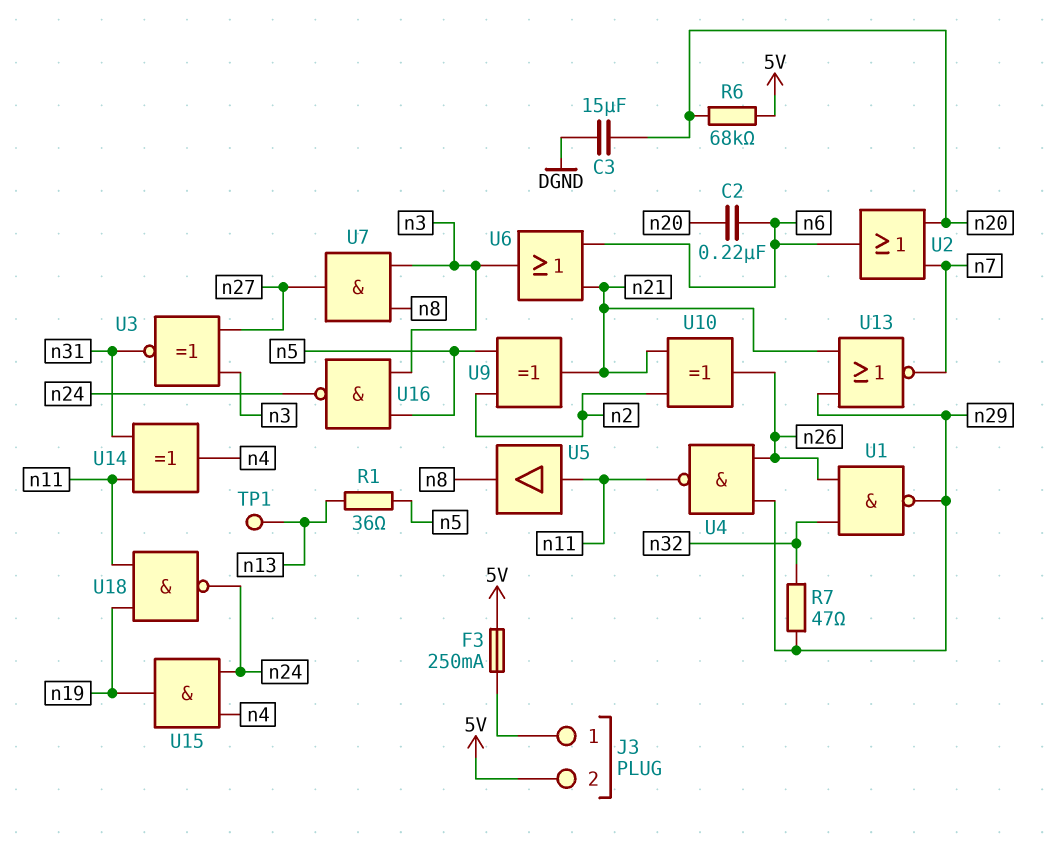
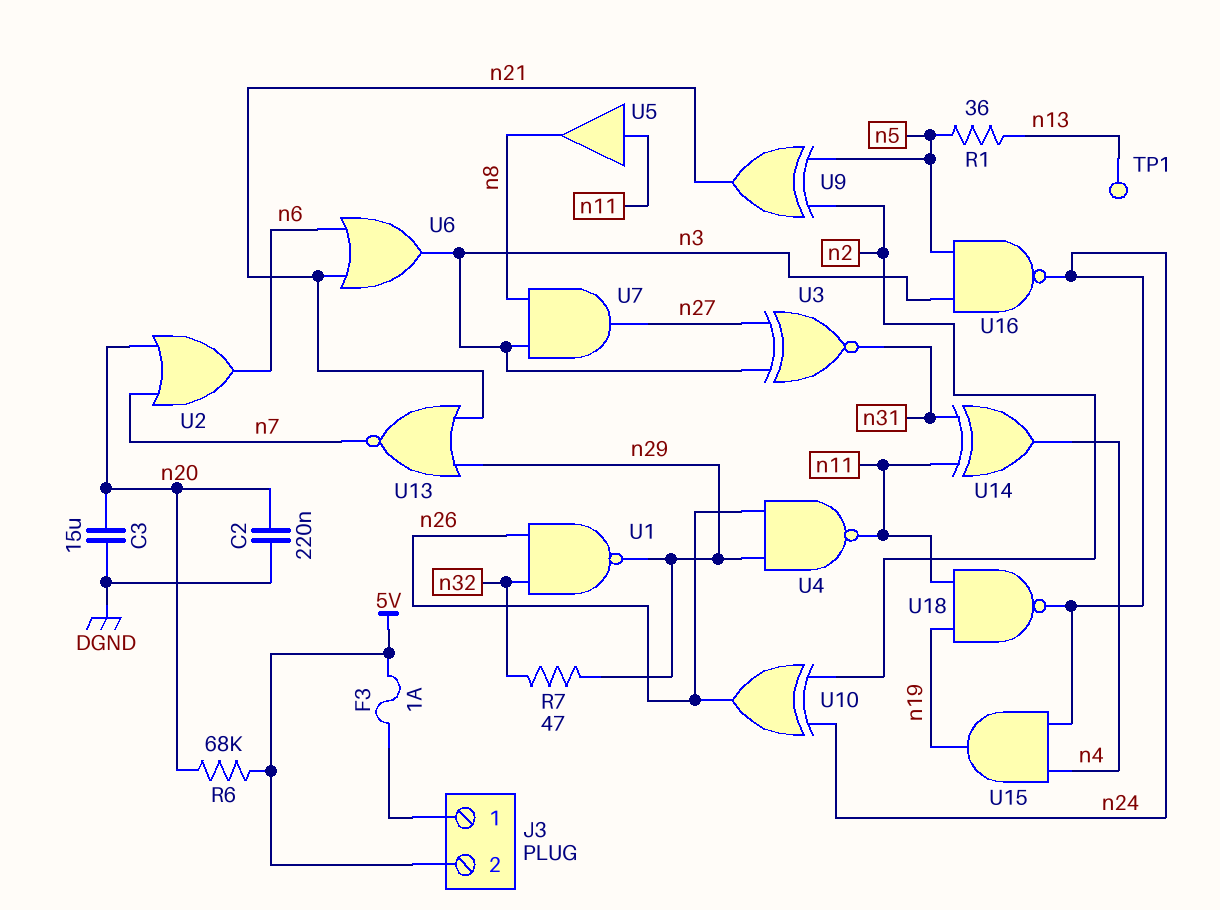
C2: 220nF (n6, n20) -> 220nF (DGND, n20)
F3: 250mA (5V, J3/1) -> 1A (5V, J3/1)
U10: XOR (in n2, in n21, out n26) -> XOR (in n2, in n24, out n26)

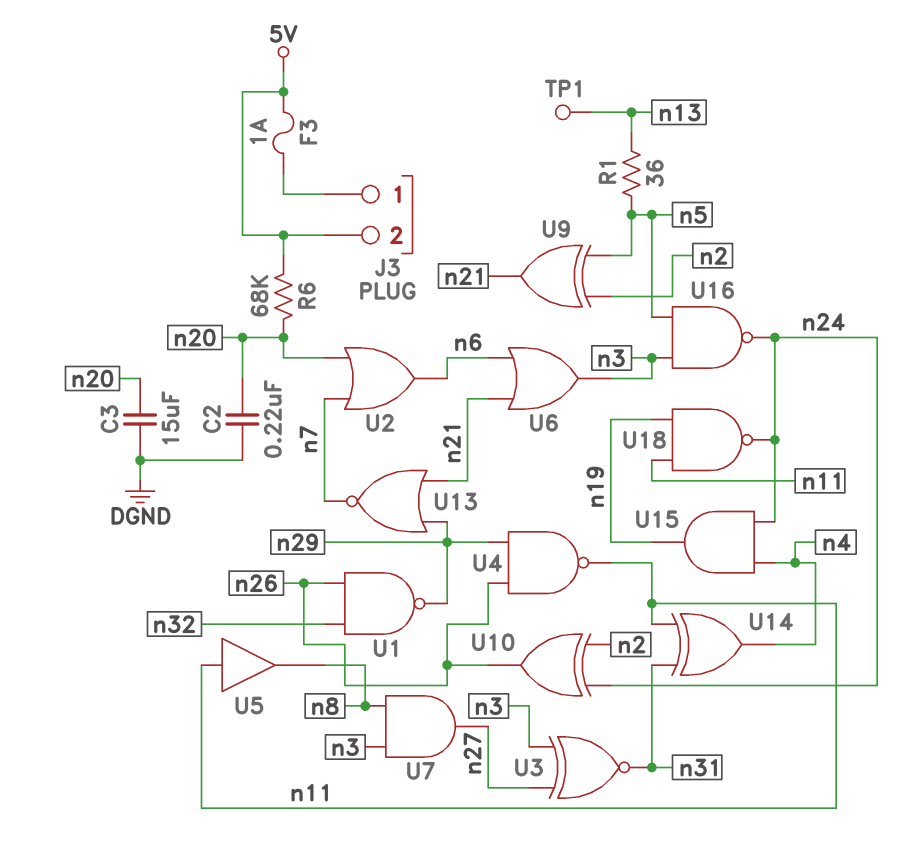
R7: 47 (n29, n32) -> none

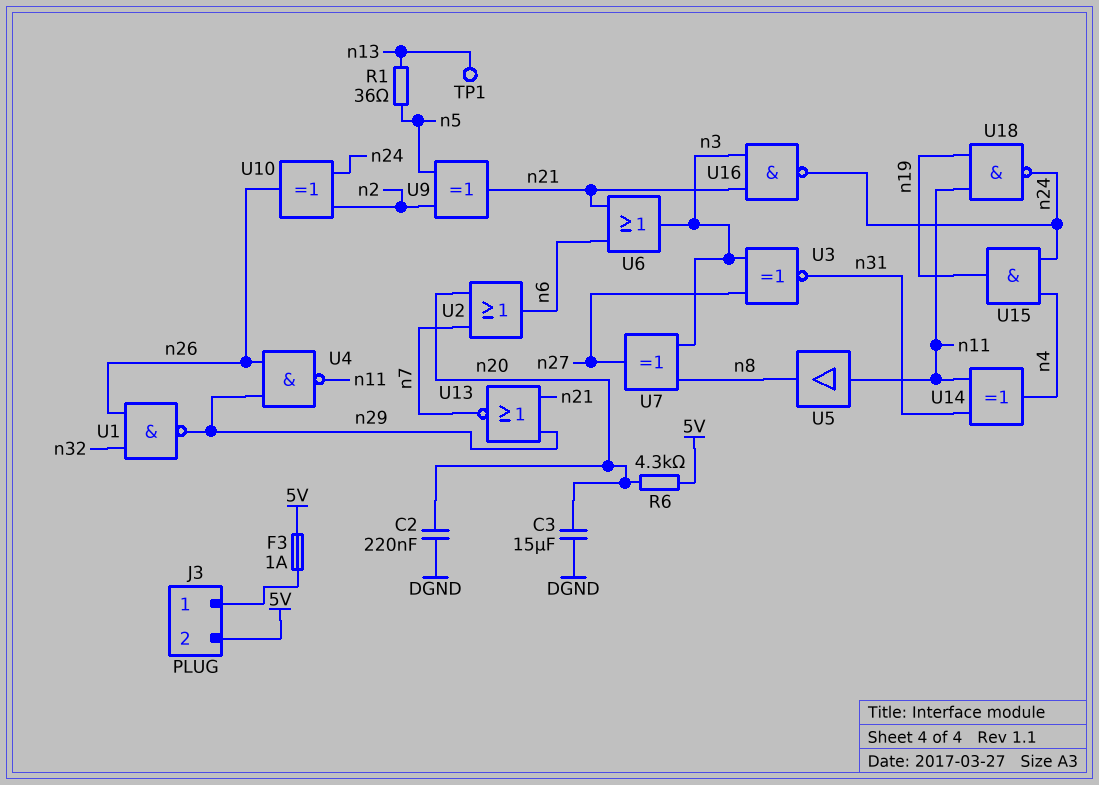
R6: 68k (5V, n20) -> 4.3k (5V, n20)
U7: AND (in n3, in n8, out n27) -> XOR (in n3, in n8, out n27)
U16: NAND (in n3, in n5, out n24) -> NAND (in n3, in n21, out n24)

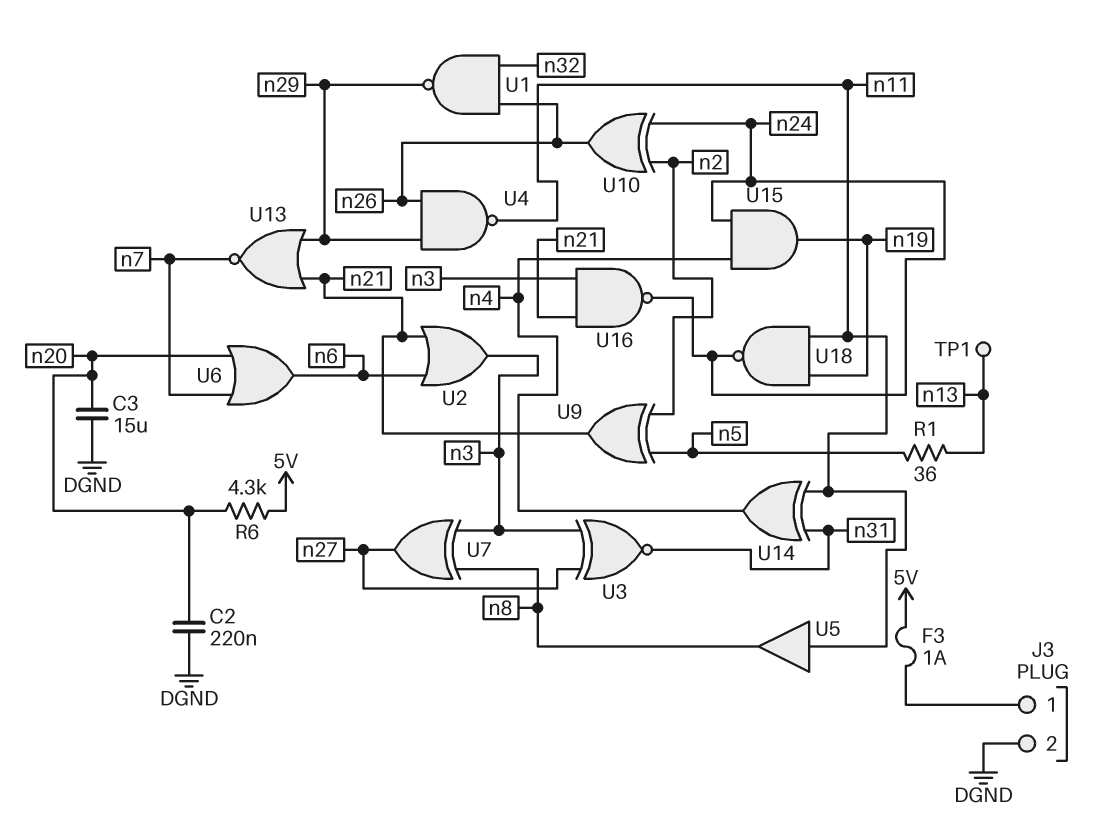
J3 pin 2: 5V -> DGND
U2: OR (in n7, in n20, out n6) -> OR (in n6, in n21, out n3)
U6: OR (in n6, in n21, out n3) -> OR (in n7, in n20, out n6)

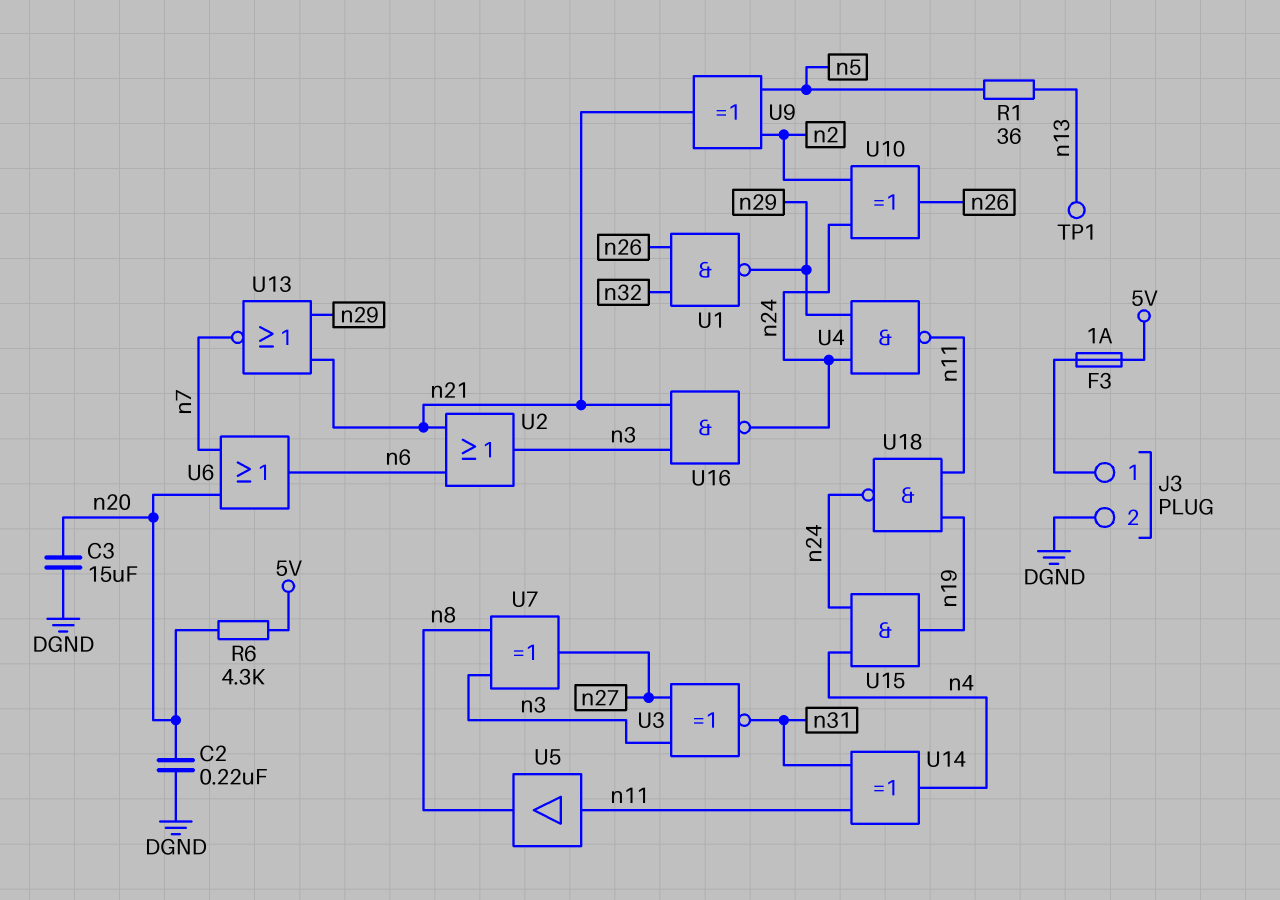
U4: NAND (in n26, in n29, out n11) -> NAND (in n24, in n29, out n11)

